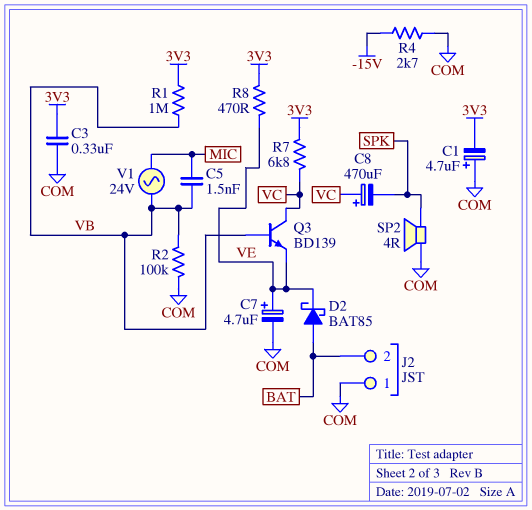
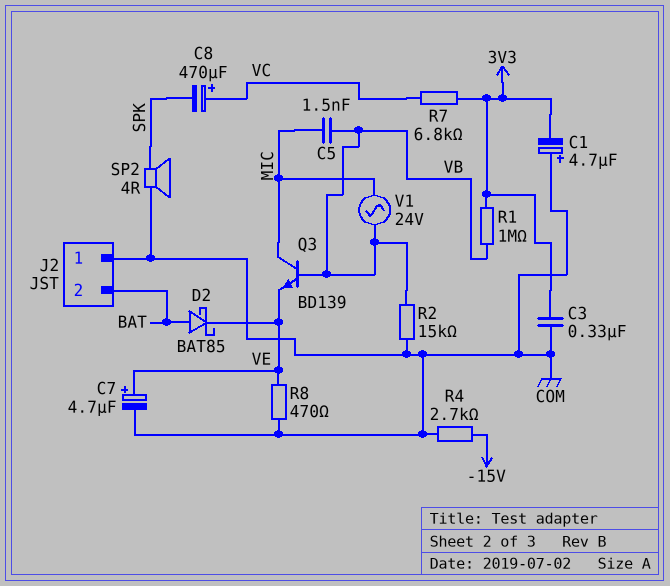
Q3: NPN BD139 (B VB, C VC, E VE) -> NPN BD139 (B VB, C MIC, E VE)
R2: 100k (COM, VB) -> 15k (COM, VB)
R8: 470 (3V3, VE) -> 470 (COM, VE)

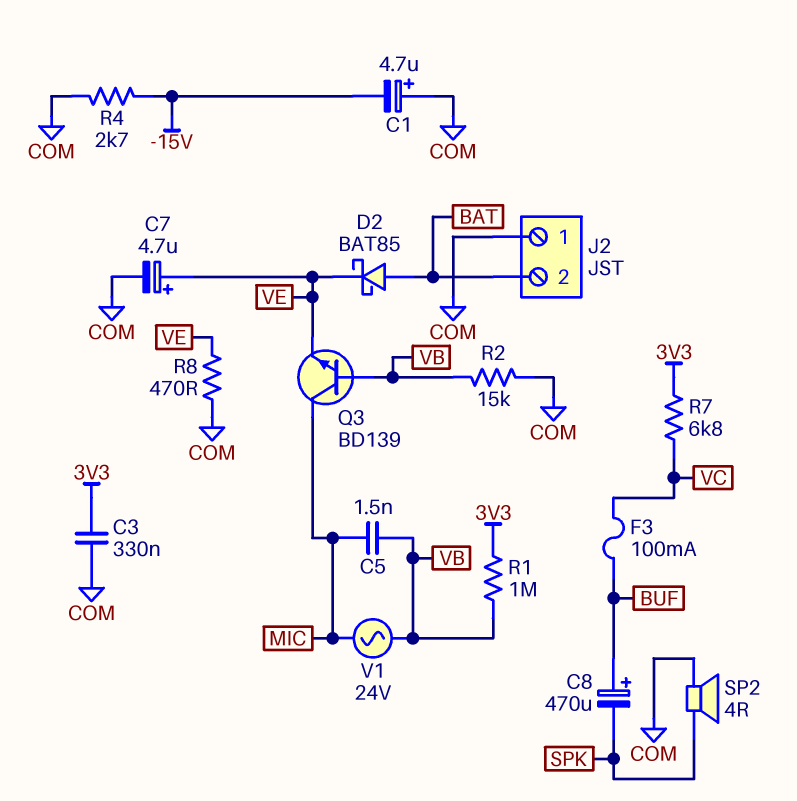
C1: 4.7uF (plus COM, minus 3V3) -> 4.7uF (plus COM, minus -15V)
C8: 470uF (plus VC, minus SPK) -> 470uF (plus BUF, minus SPK)
F3: none -> 100mA (BUF, VC)

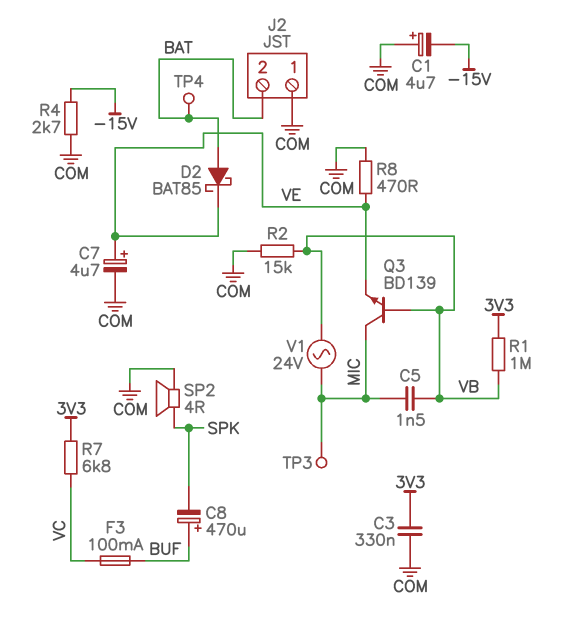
TP3: none -> test point (MIC)
TP4: none -> test point (BAT)

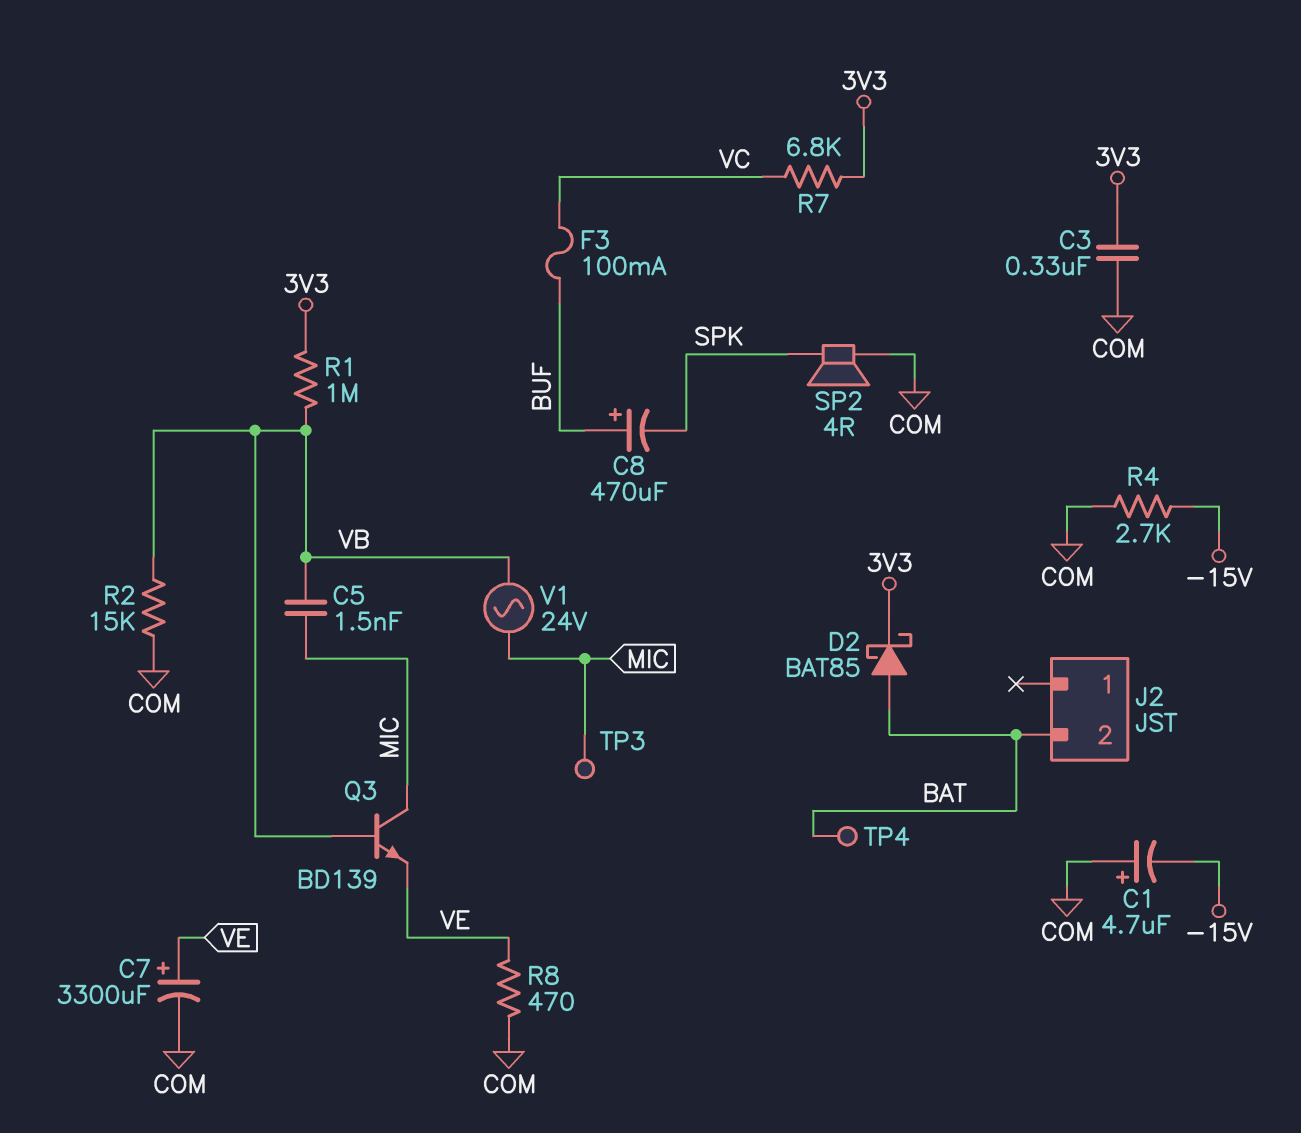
C7: 4.7uF (plus VE, minus COM) -> 3300uF (plus VE, minus COM)
D2: schottky BAT85 (A BAT, K VE) -> schottky BAT85 (A BAT, K 3V3)
J2 pin 1: COM -> none

